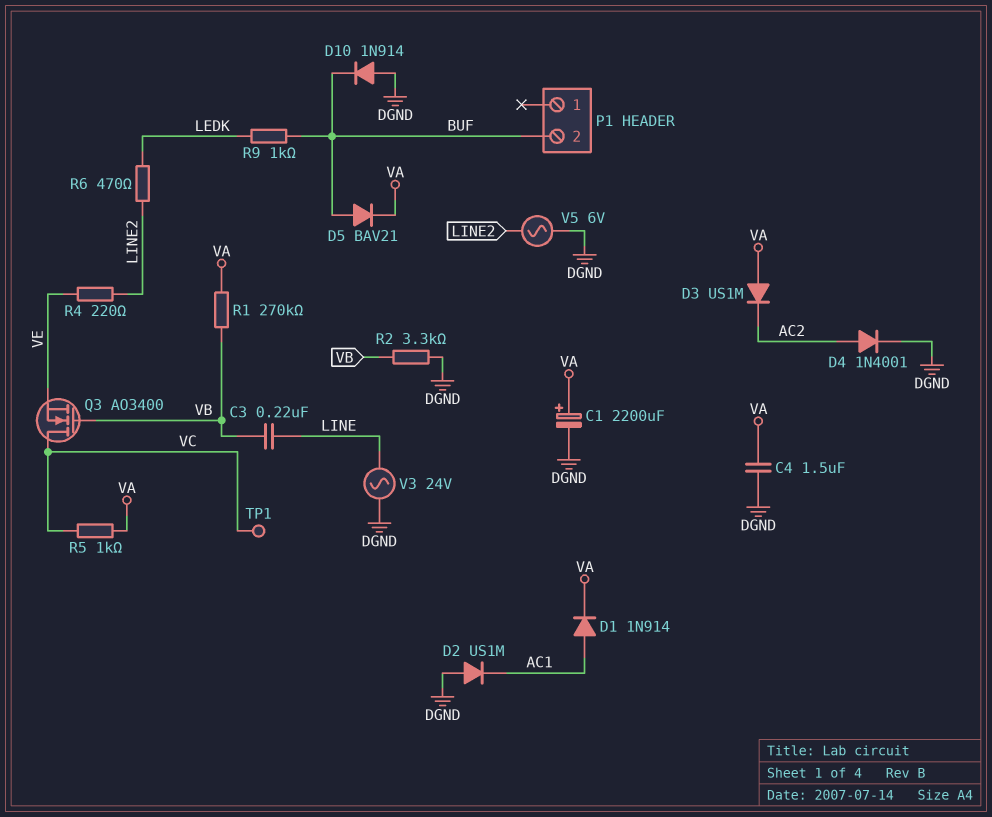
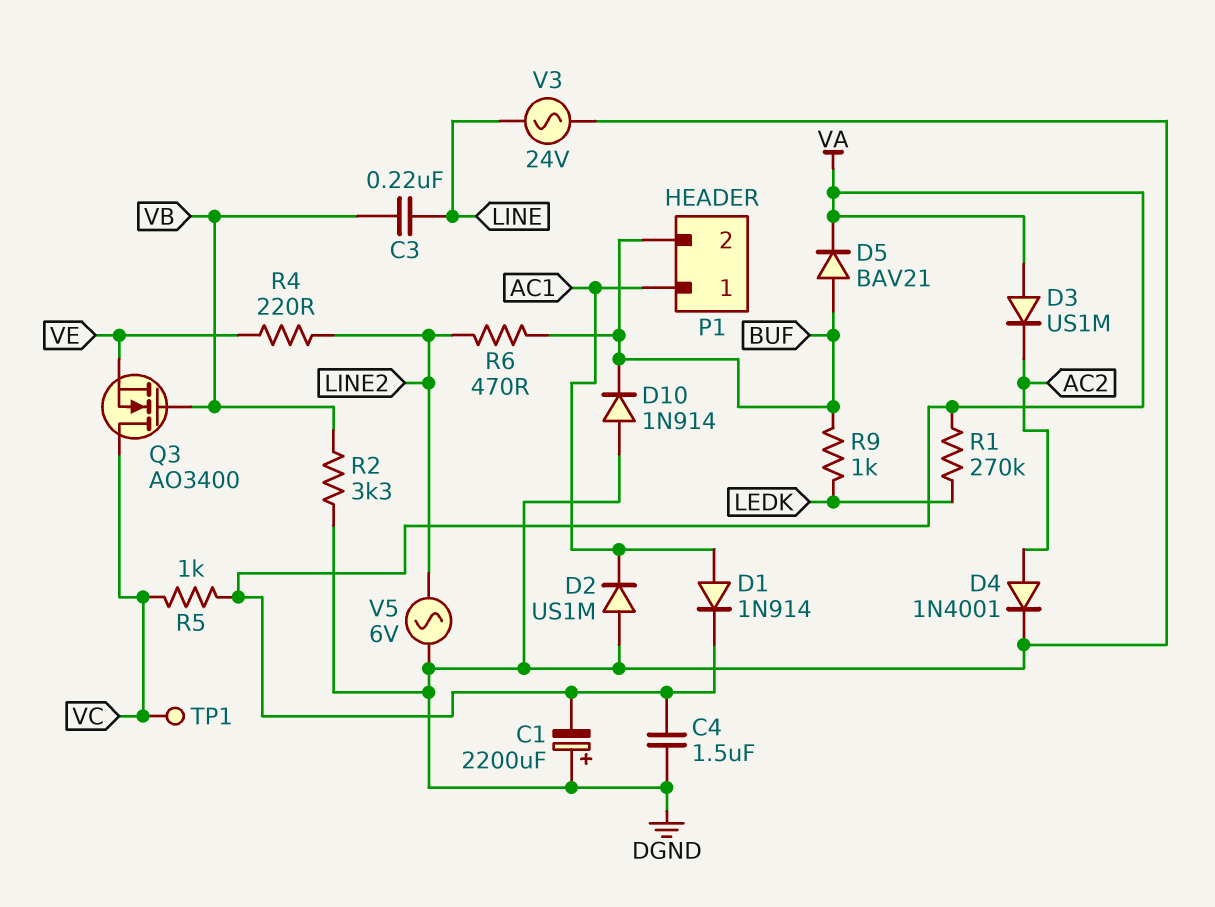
C1: 2200uF (plus VA, minus DGND) -> 2200uF (plus DGND, minus VA)
P1 pin 1: none -> AC1
R1: 270k (VA, VB) -> 270k (LEDK, VA)
R6: 470 (LEDK, LINE2) -> 470 (BUF, LINE2)

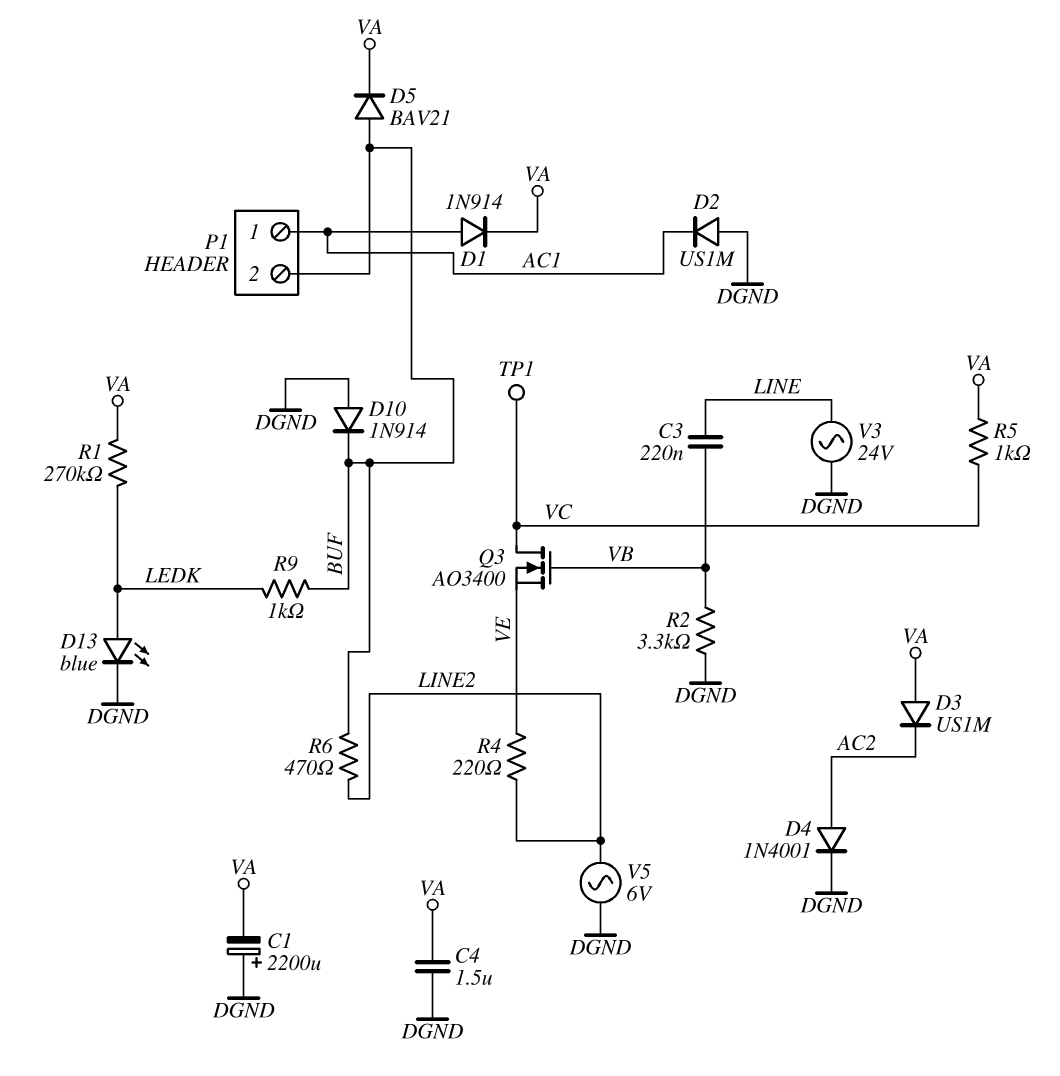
D13: none -> LED blue (A LEDK, K DGND)

